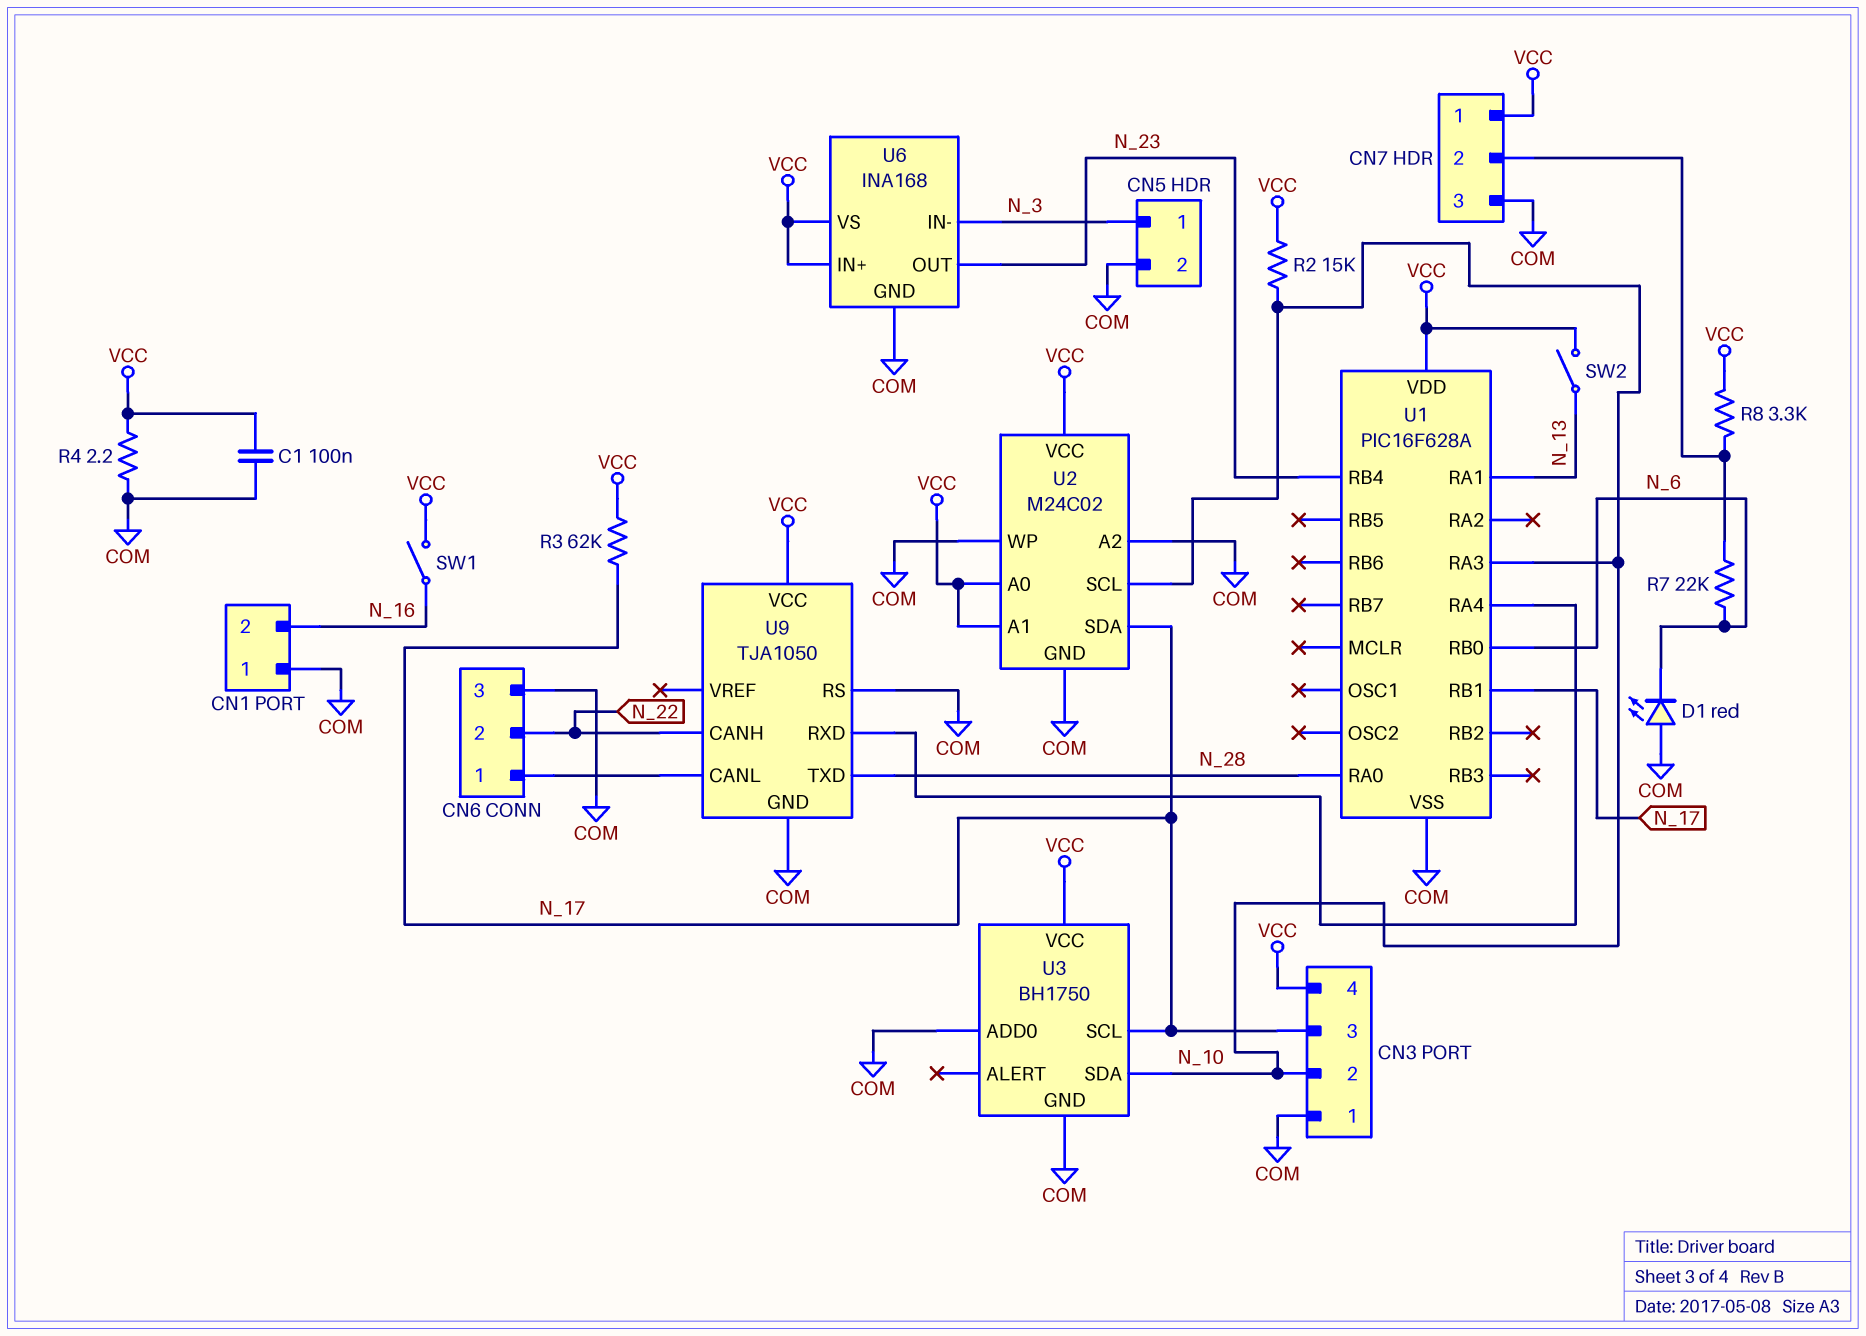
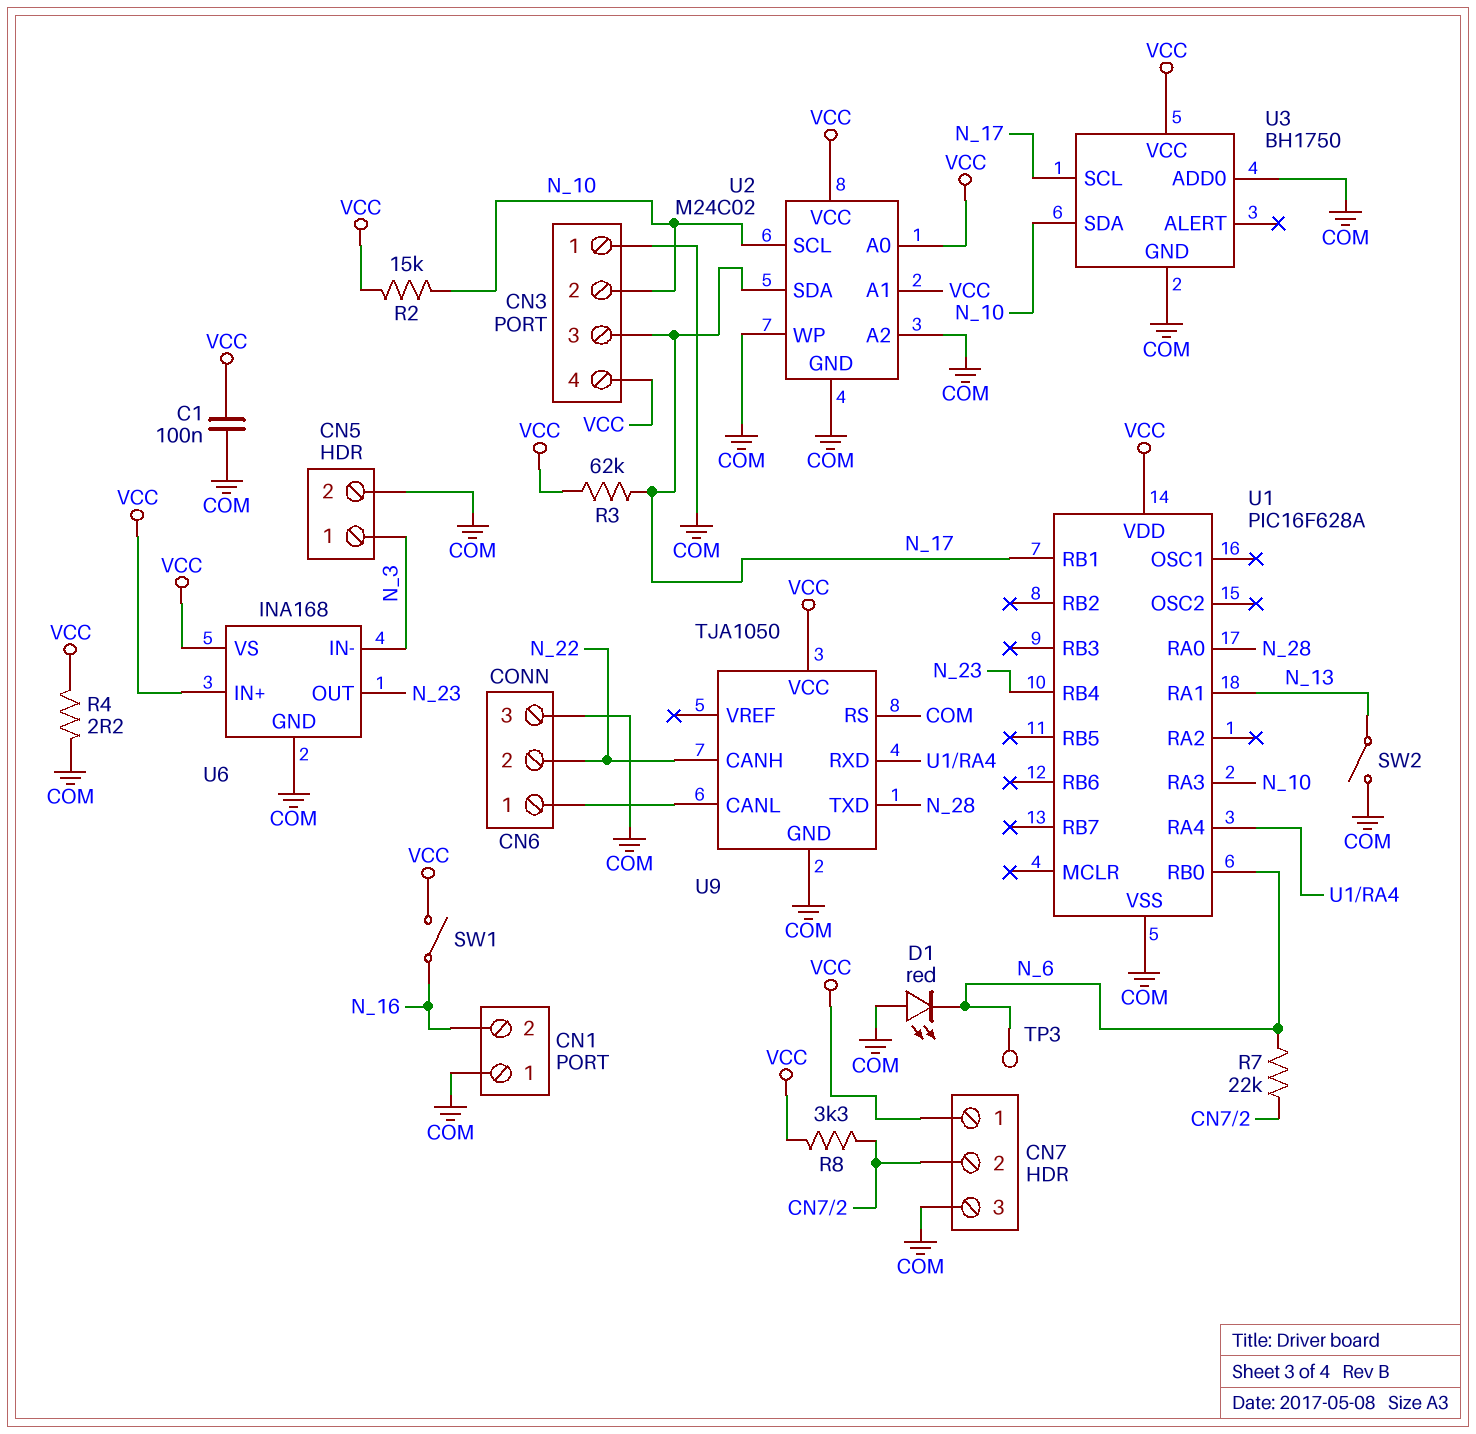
SW2: switch (N_13, VCC) -> switch (COM, N_13)
TP3: none -> test point (N_6)

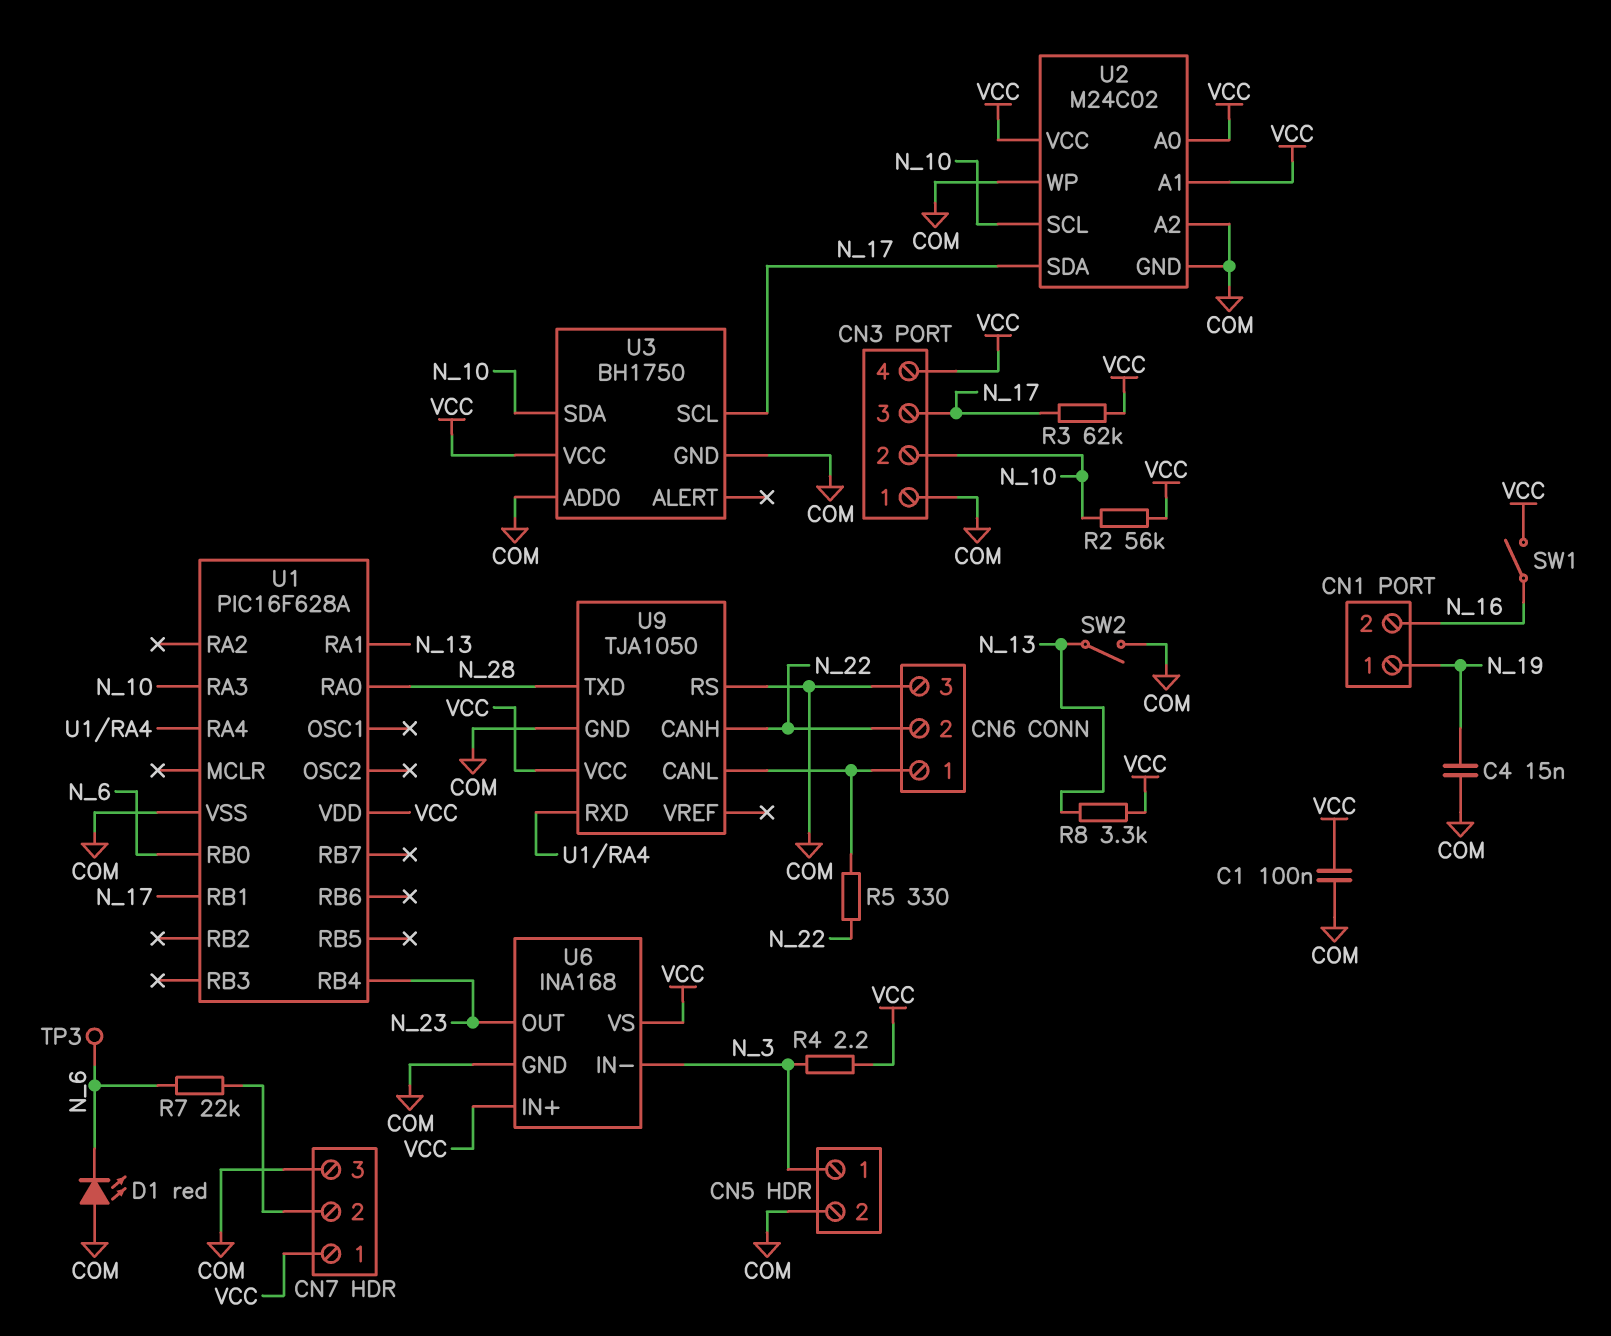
C4: none -> 15nF (COM, N_19)
CN1 pin 1: COM -> N_19
R2: 15k (N_10, VCC) -> 56k (N_10, VCC)
R4: 2.2 (COM, VCC) -> 2.2 (N_3, VCC)
R5: none -> 330 (CN6/1, N_22)
R8: 3.3k (CN7/2, VCC) -> 3.3k (N_13, VCC)

